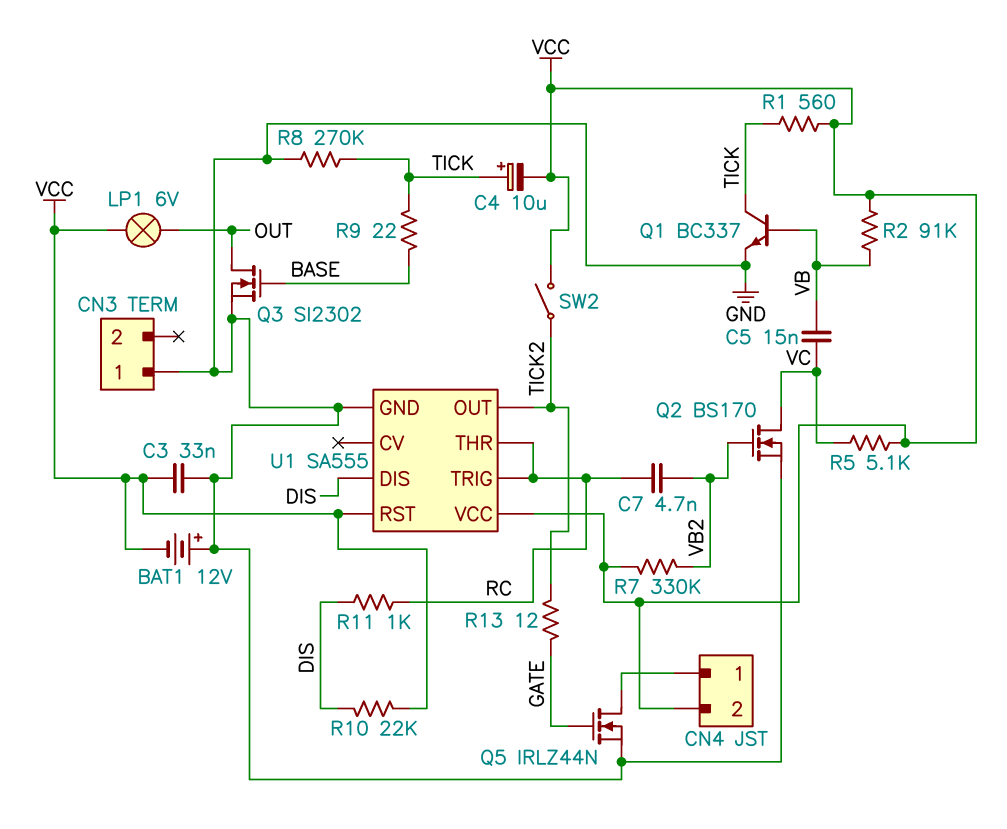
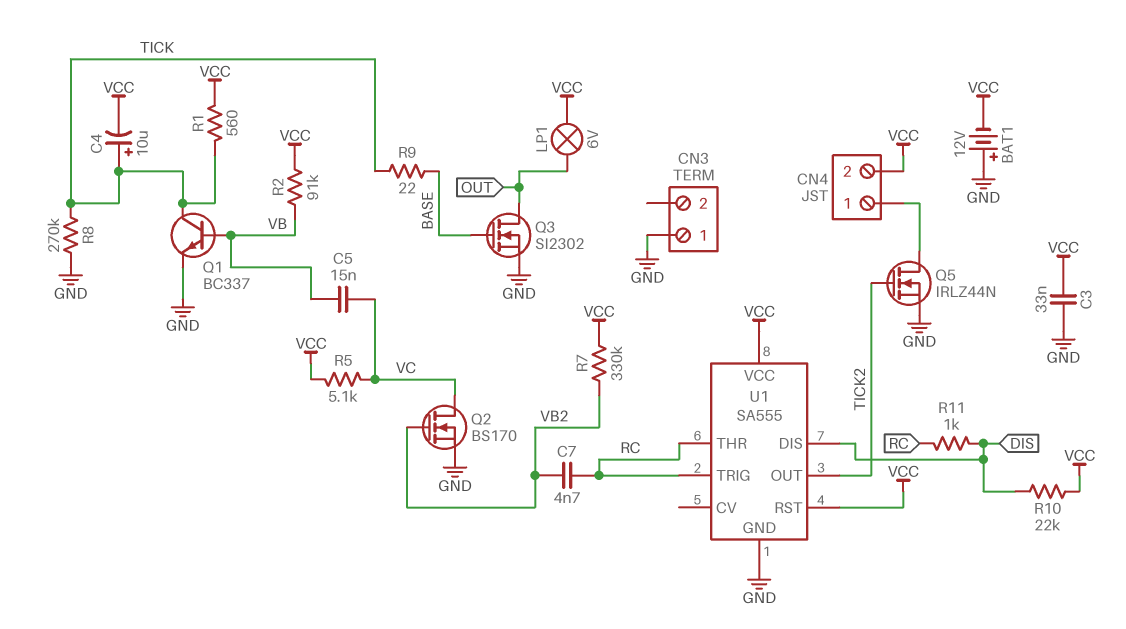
Q5: NMOS IRLZ44N (G GATE, D CN4/1, S GND) -> NMOS IRLZ44N (G TICK2, D CN4/1, S GND)
R13: 12 (GATE, TICK2) -> none
SW2: switch (TICK2, VCC) -> none

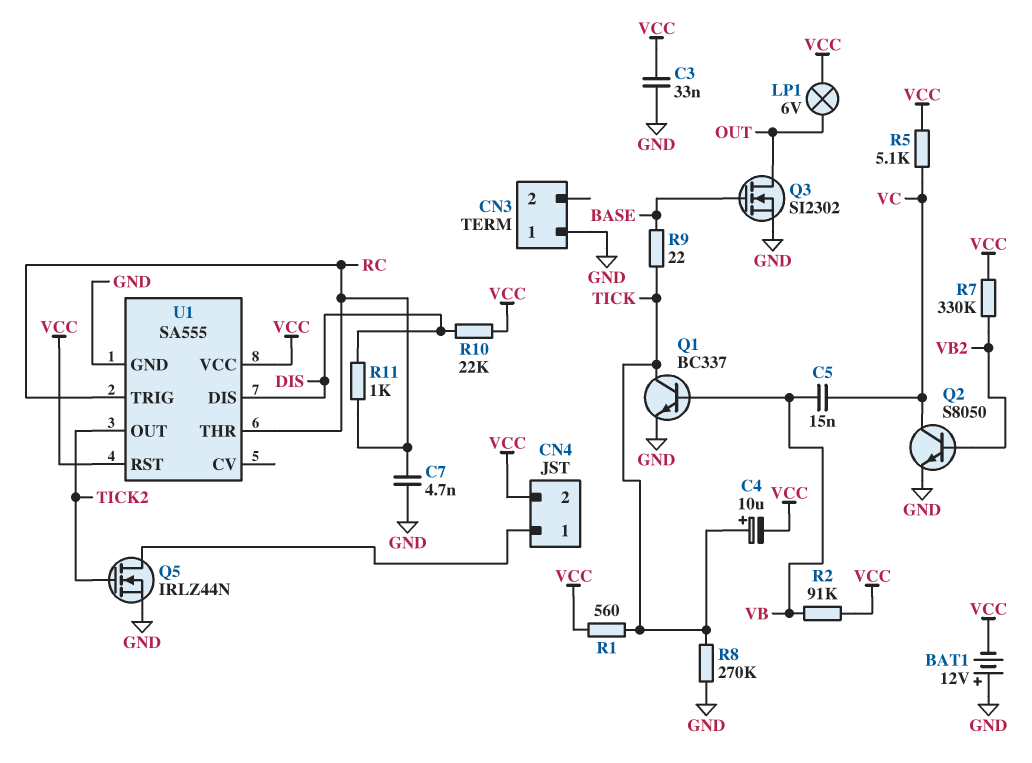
C7: 4.7nF (RC, VB2) -> 4.7nF (GND, RC)
Q2: NMOS BS170 (G VB2, D VC, S GND) -> NPN S8050 (B VB2, C VC, E GND)

